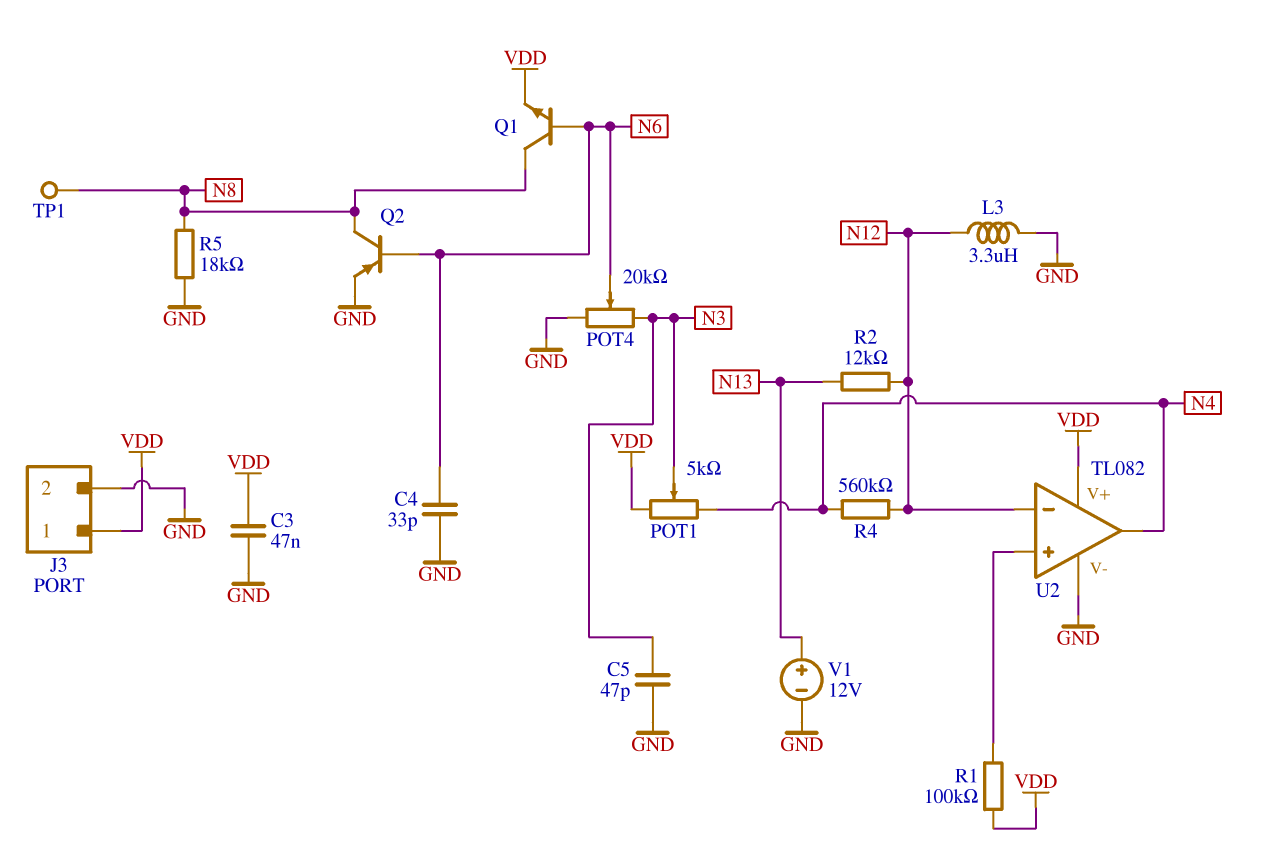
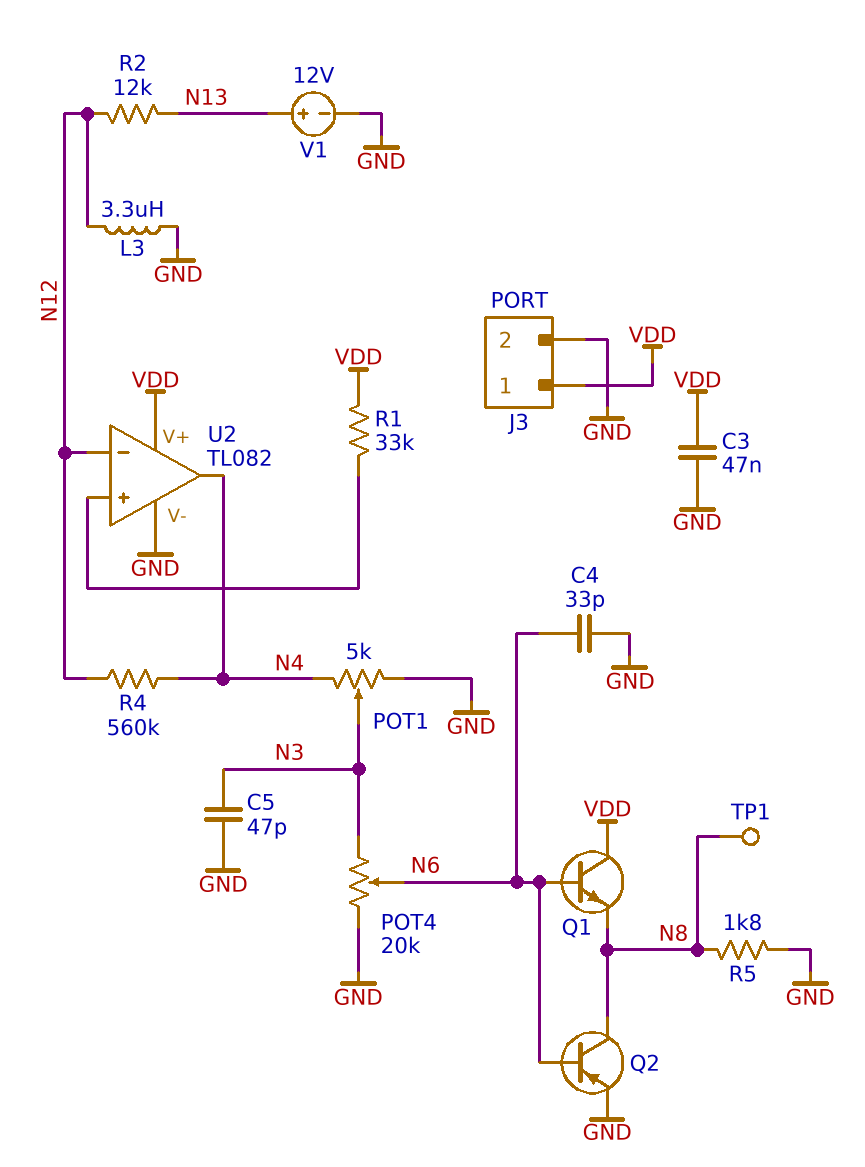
POT1: 5k (N4, VDD, wiper N3) -> 5k (GND, N4, wiper N3)
Q1: NPN (B N6, C N8, E VDD) -> NPN (B N6, C VDD, E N8)
R1: 100k (U2/in+, VDD) -> 33k (U2/in+, VDD)
R5: 18k (GND, N8) -> 1.8k (GND, N8)

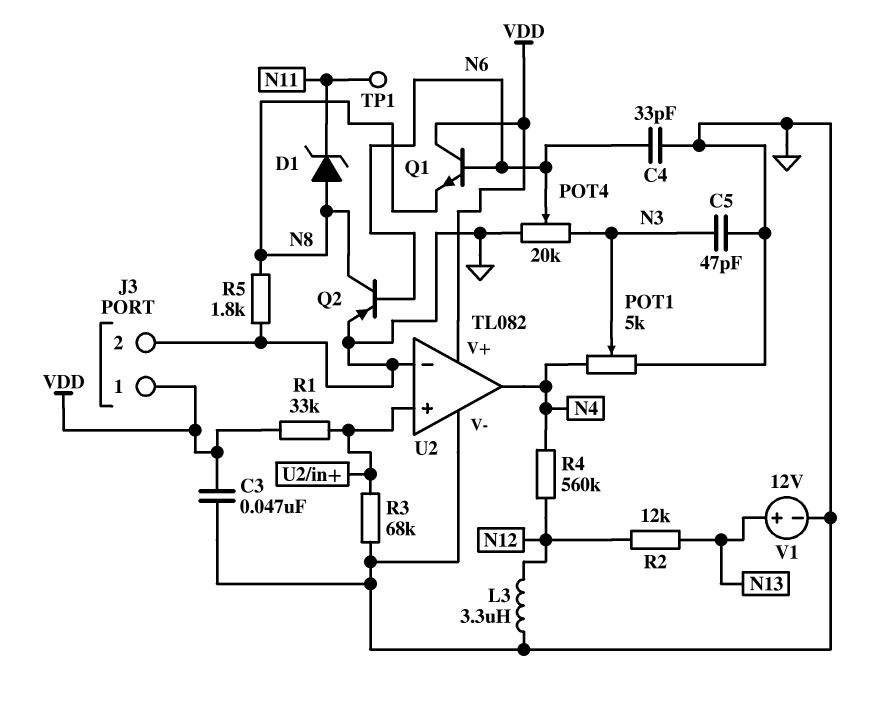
D1: none -> zener (A N8, K N11)
R3: none -> 68k (GND, U2/in+)
TP1: test point (N8) -> test point (N11)
U2 pin in-: N12 -> GND

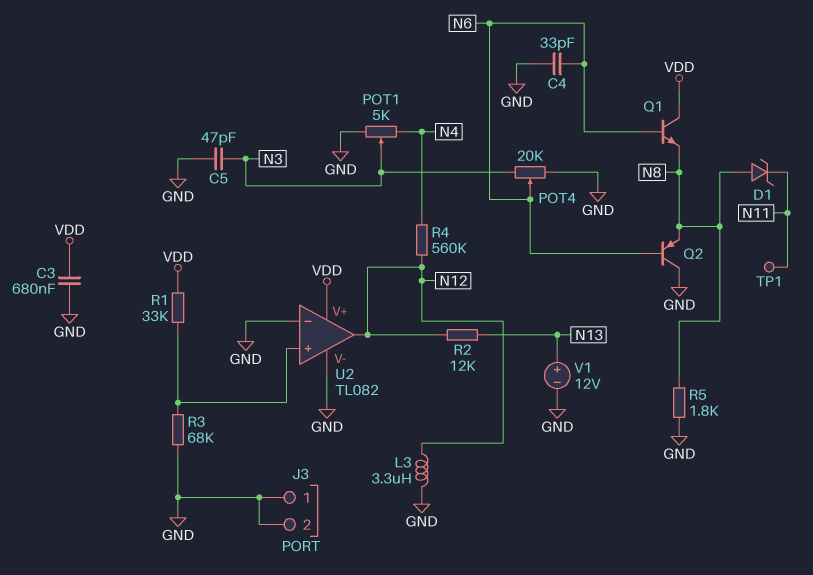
C3: 47nF (GND, VDD) -> 680nF (GND, VDD)
J3 pin 1: VDD -> GND
Q2: PNP (B N6, C N8, E GND) -> PNP (B N6, C GND, E N8)
U2 pin out: N4 -> N12

